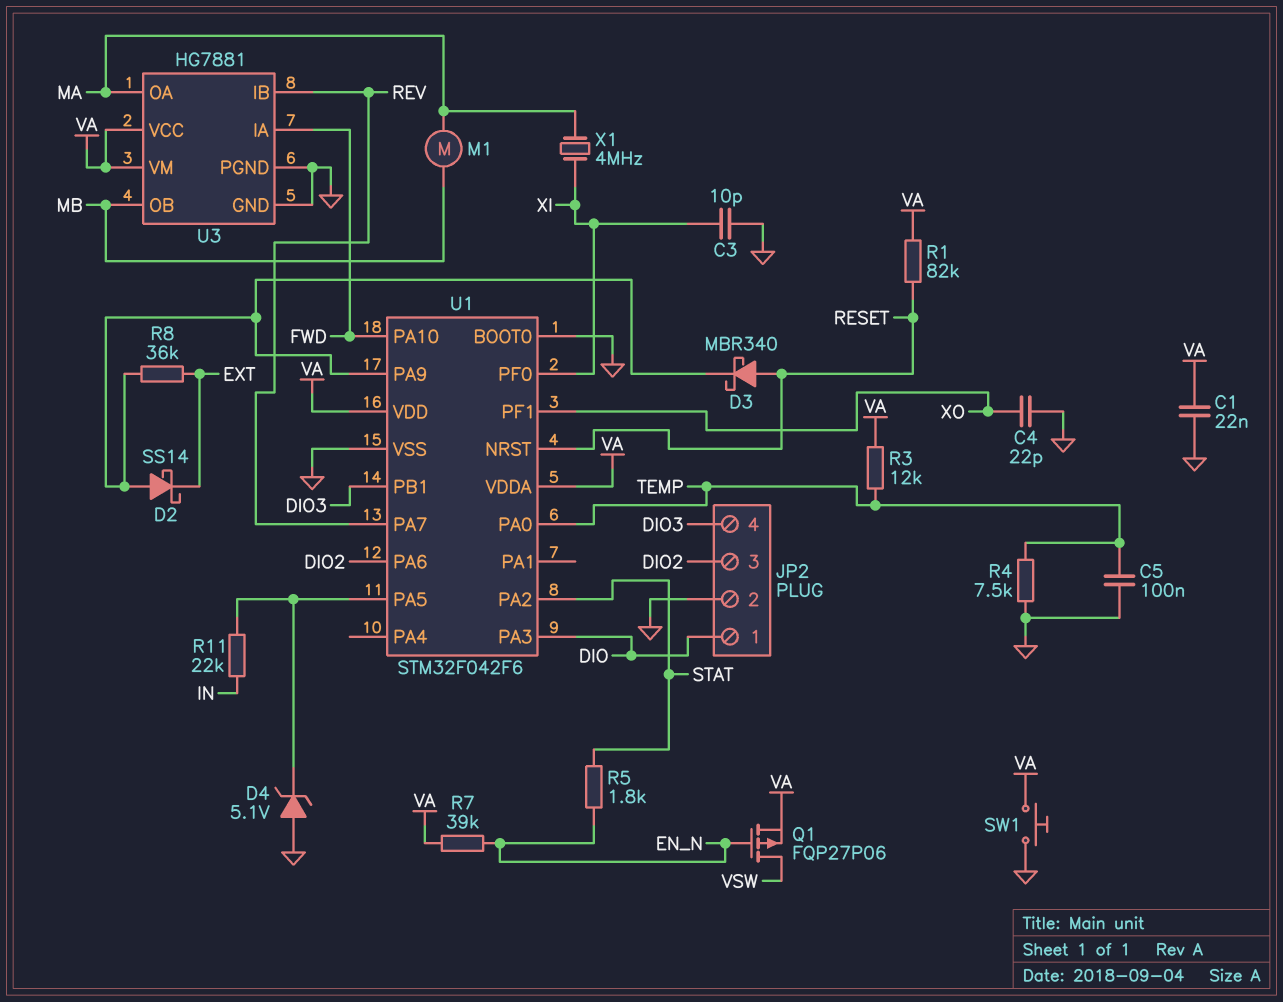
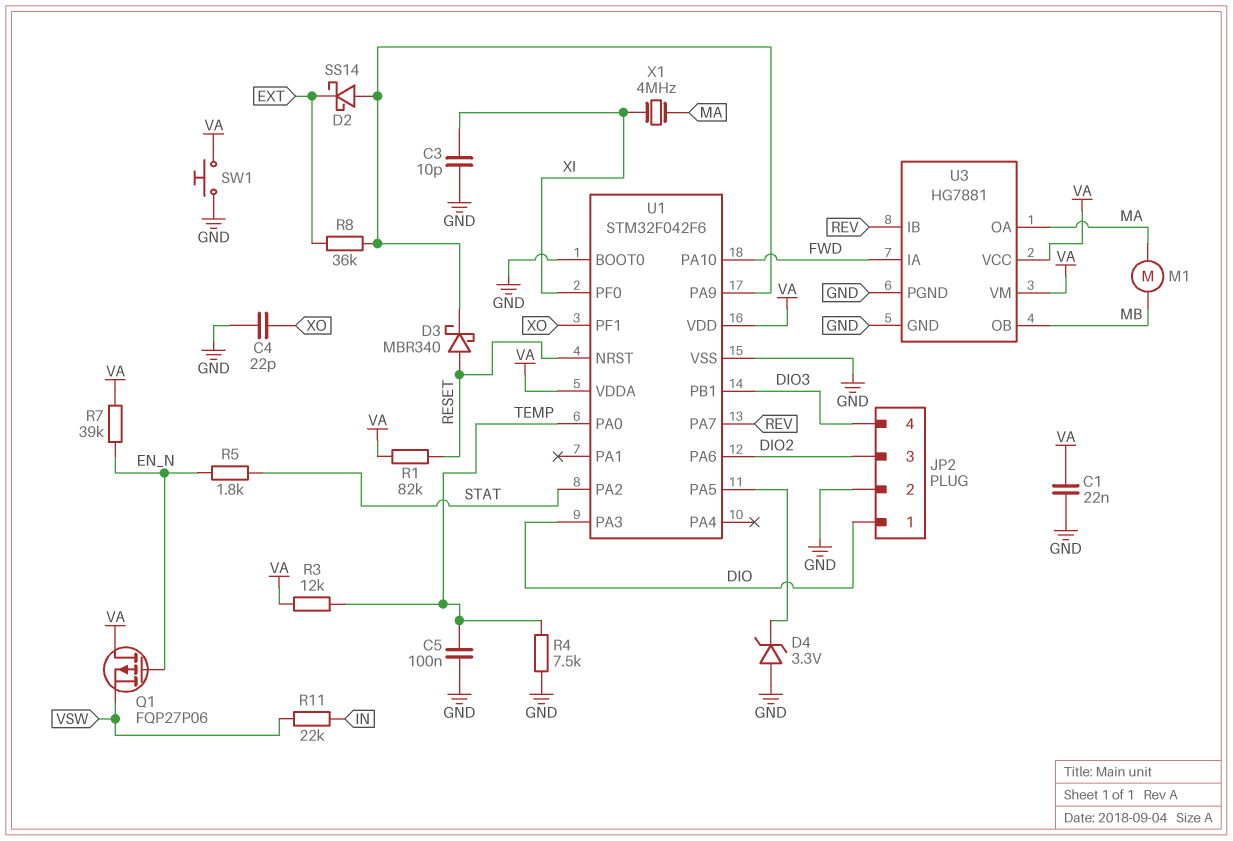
D4: zener 5.1V (A GND, K U1/PA5) -> zener 3.3V (A GND, K U1/PA5)
Q1: PMOS FQP27P06 (G EN_N, D VSW, S VA) -> PMOS FQP27P06 (G EN_N, D VA, S VSW)
R11: 22k (IN, U1/PA5) -> 22k (IN, VSW)

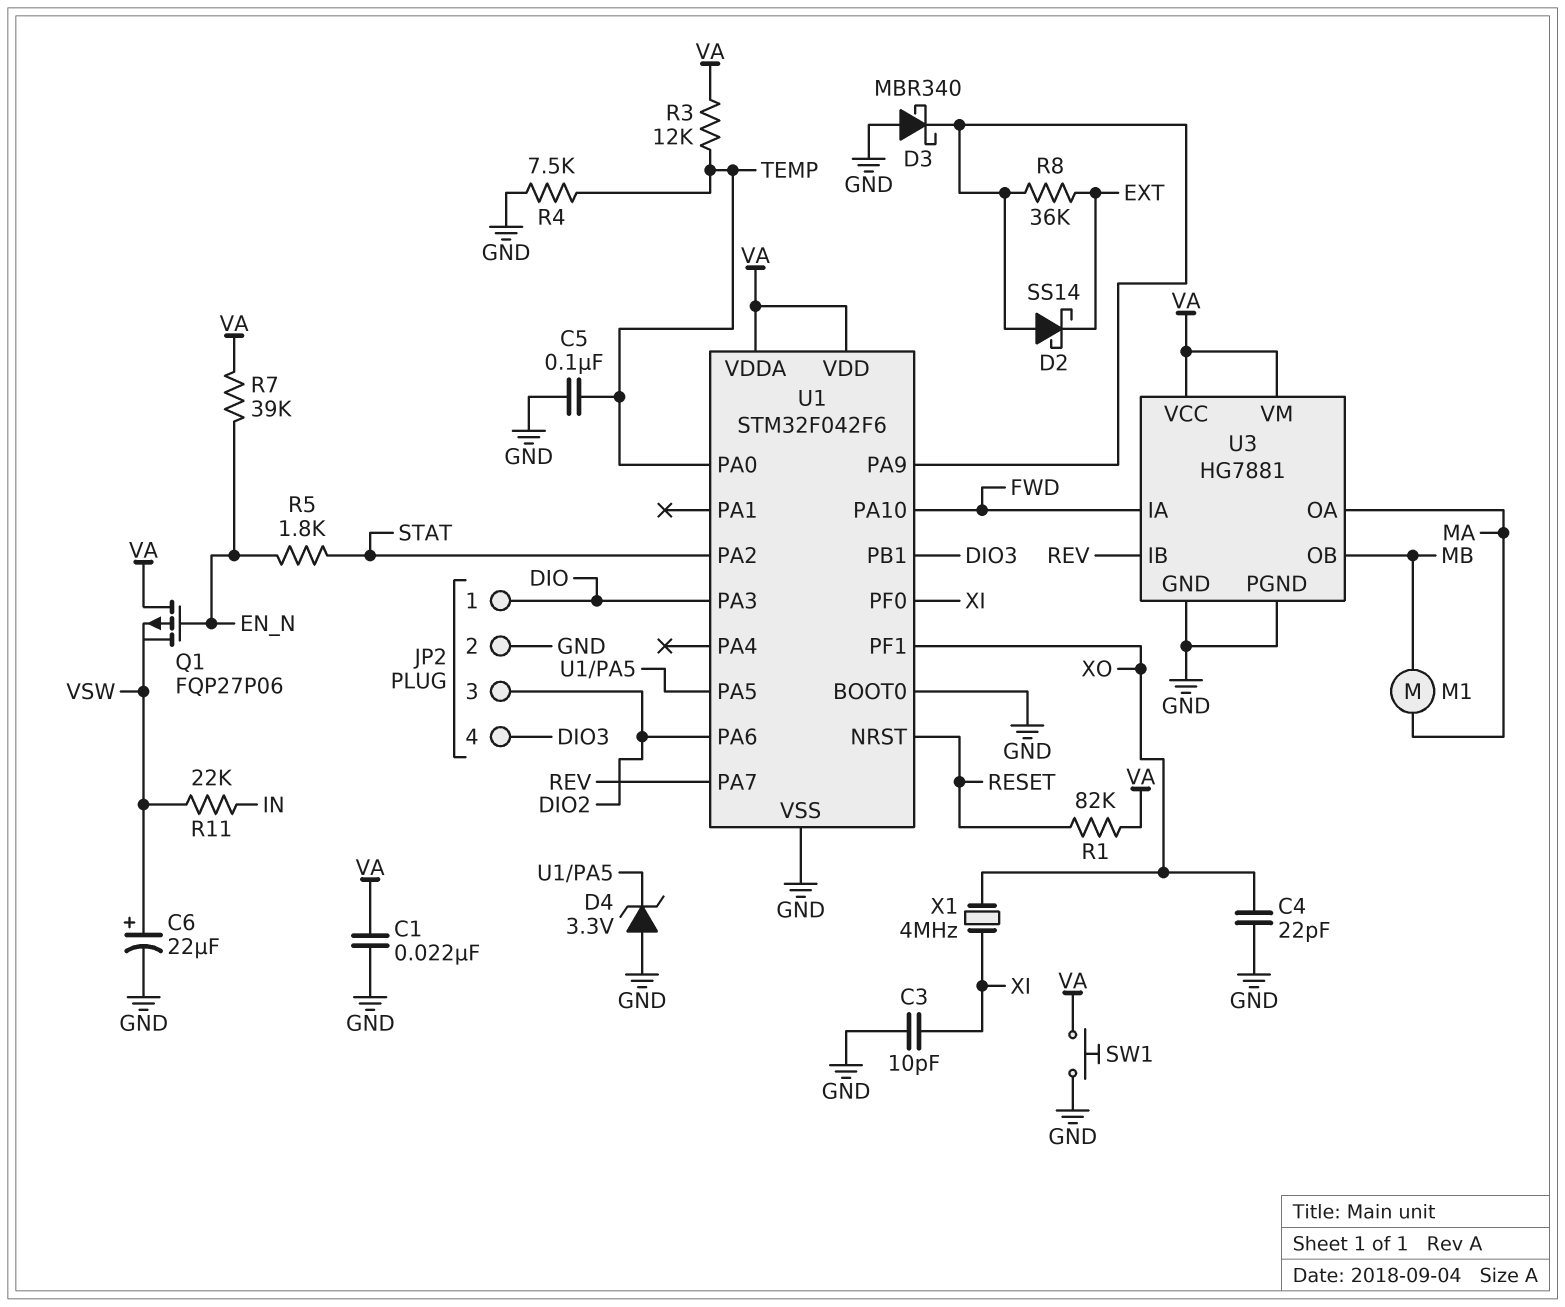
C6: none -> 22uF (plus VSW, minus GND)
D3: schottky MBR340 (A RESET, K U1/PA9) -> schottky MBR340 (A GND, K U1/PA9)
X1: 4MHz (MA, XI) -> 4MHz (XI, XO)

